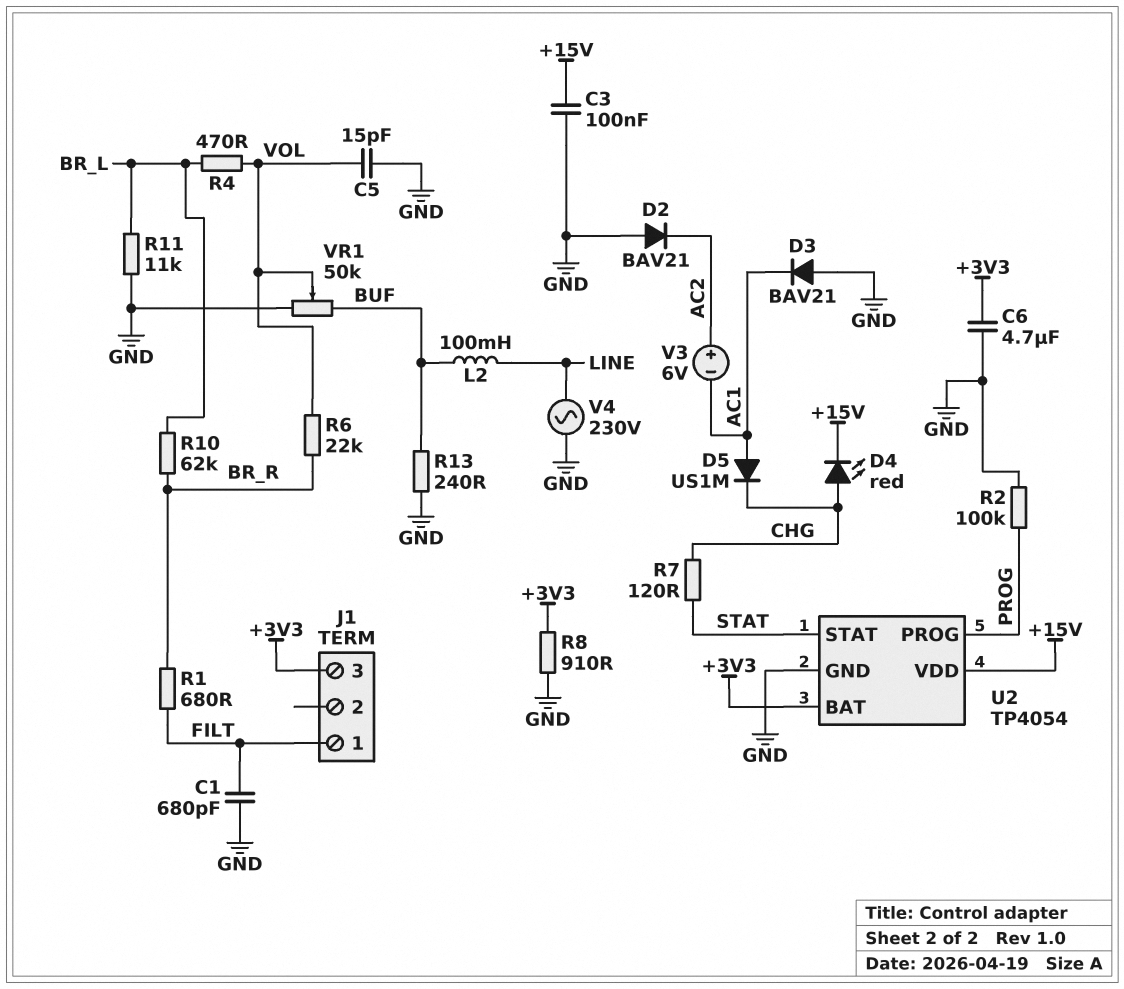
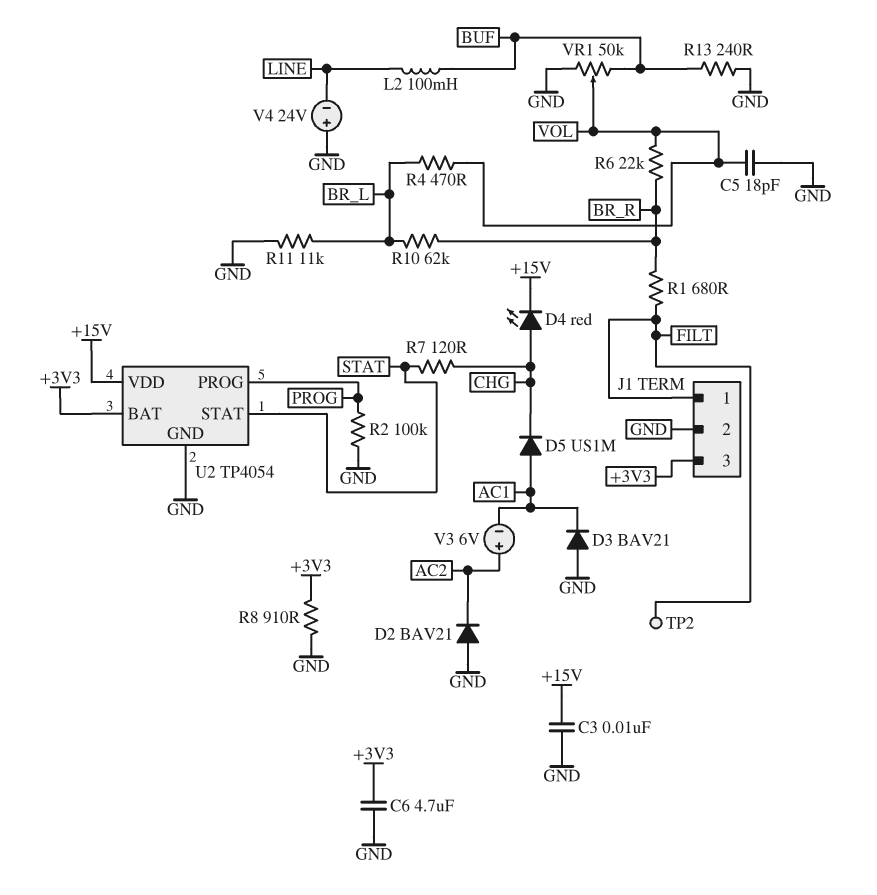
C1: 680pF (FILT, GND) -> none
C3: 100nF (+15V, GND) -> 10nF (+15V, GND)
C5: 15pF (GND, VOL) -> 18pF (GND, VOL)
J1 pin 2: none -> GND
TP2: none -> test point (FILT)
V4: AC 230V (GND, LINE) -> 24V (plus GND, minus LINE)

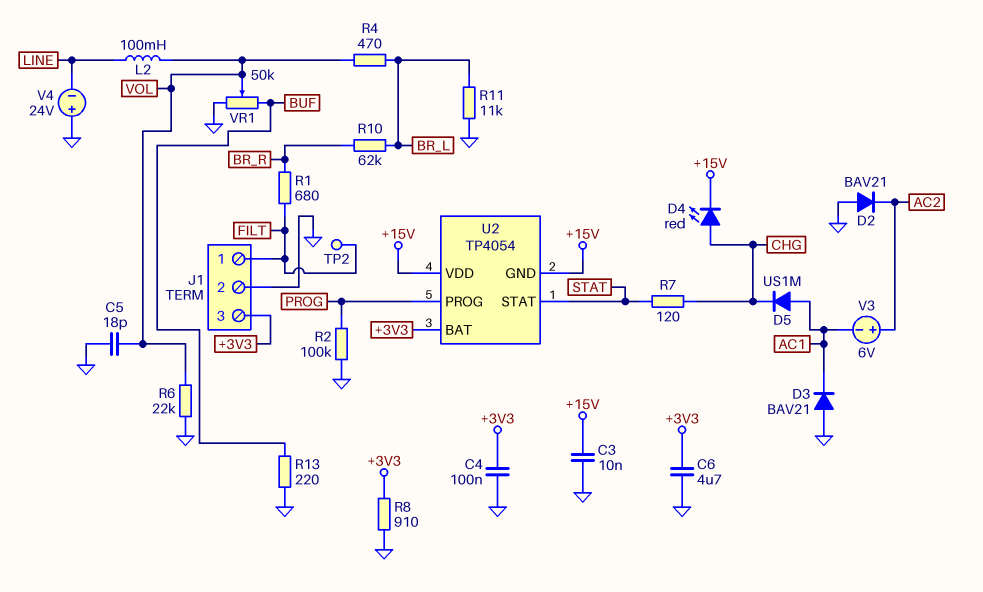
C4: none -> 100nF (+3V3, GND)
L2: 100mH (BUF, LINE) -> 100mH (LINE, VOL)
R6: 22k (BR_R, VOL) -> 22k (GND, VOL)
R13: 240 (BUF, GND) -> 220 (BUF, GND)
U2 pin GND: GND -> +15V

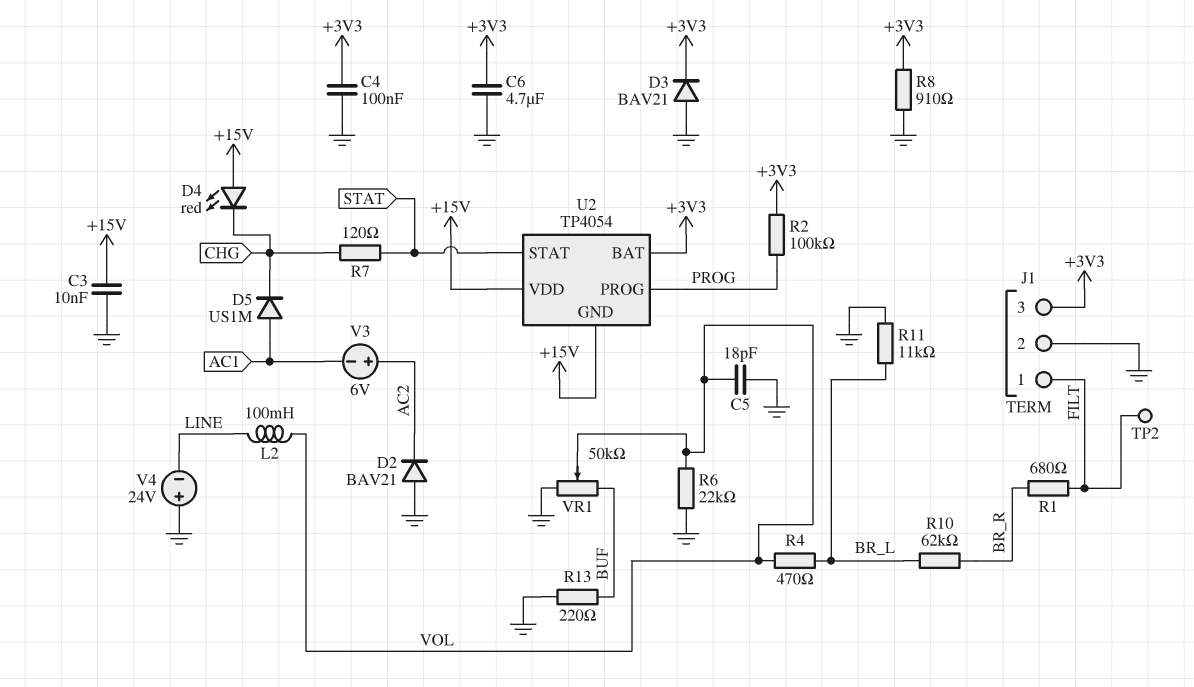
D3: diode BAV21 (A GND, K AC1) -> diode BAV21 (A GND, K +3V3)
D4: LED red (A CHG, K +15V) -> LED red (A +15V, K CHG)
R2: 100k (GND, PROG) -> 100k (+3V3, PROG)

